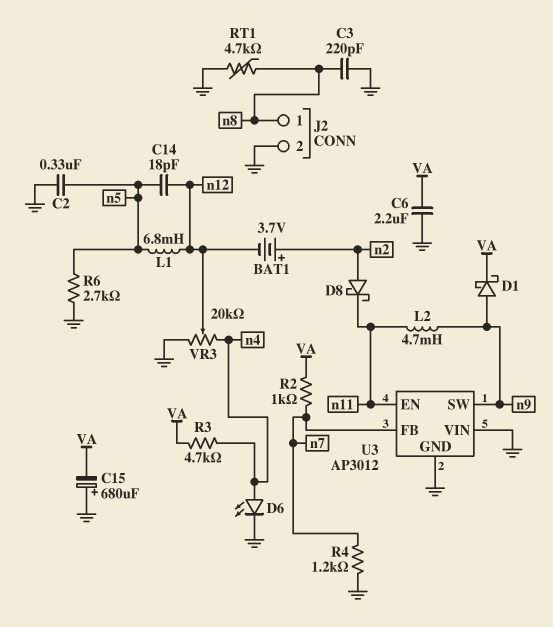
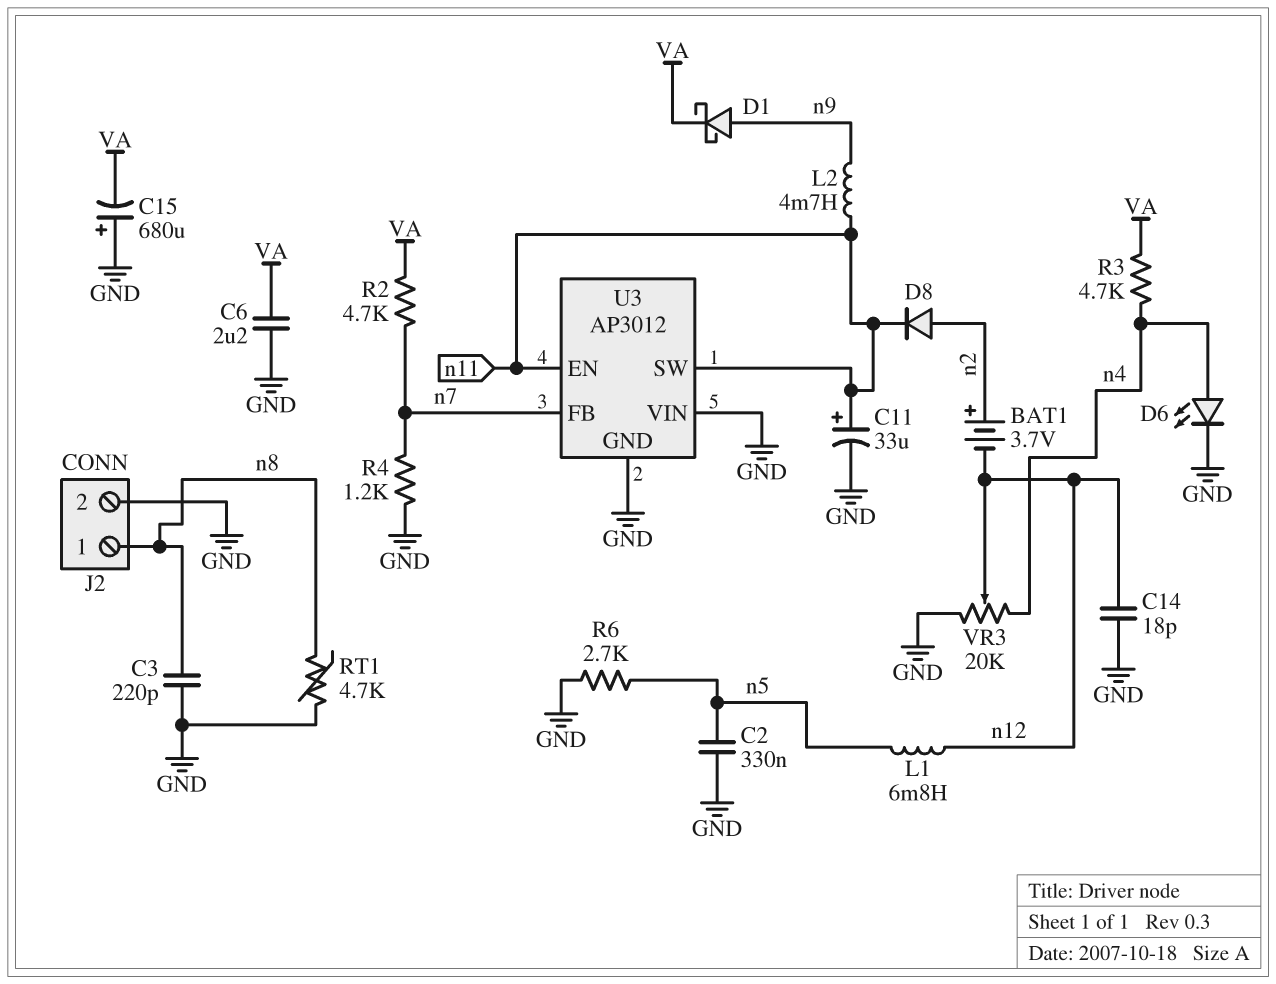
C11: none -> 33uF (plus n11, minus GND)
C14: 18pF (n5, n12) -> 18pF (GND, n12)
D8: schottky (A n2, K n11) -> diode (A n2, K n11)
R2: 1k (VA, n7) -> 4.7k (VA, n7)
U3 pin SW: n9 -> n11

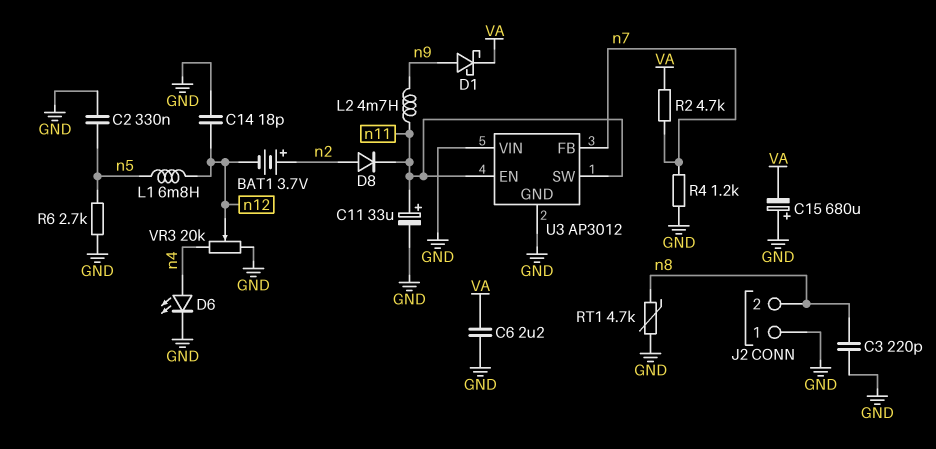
J2 pin 1: n8 -> GND
J2 pin 2: GND -> n8
R3: 4.7k (VA, n4) -> none

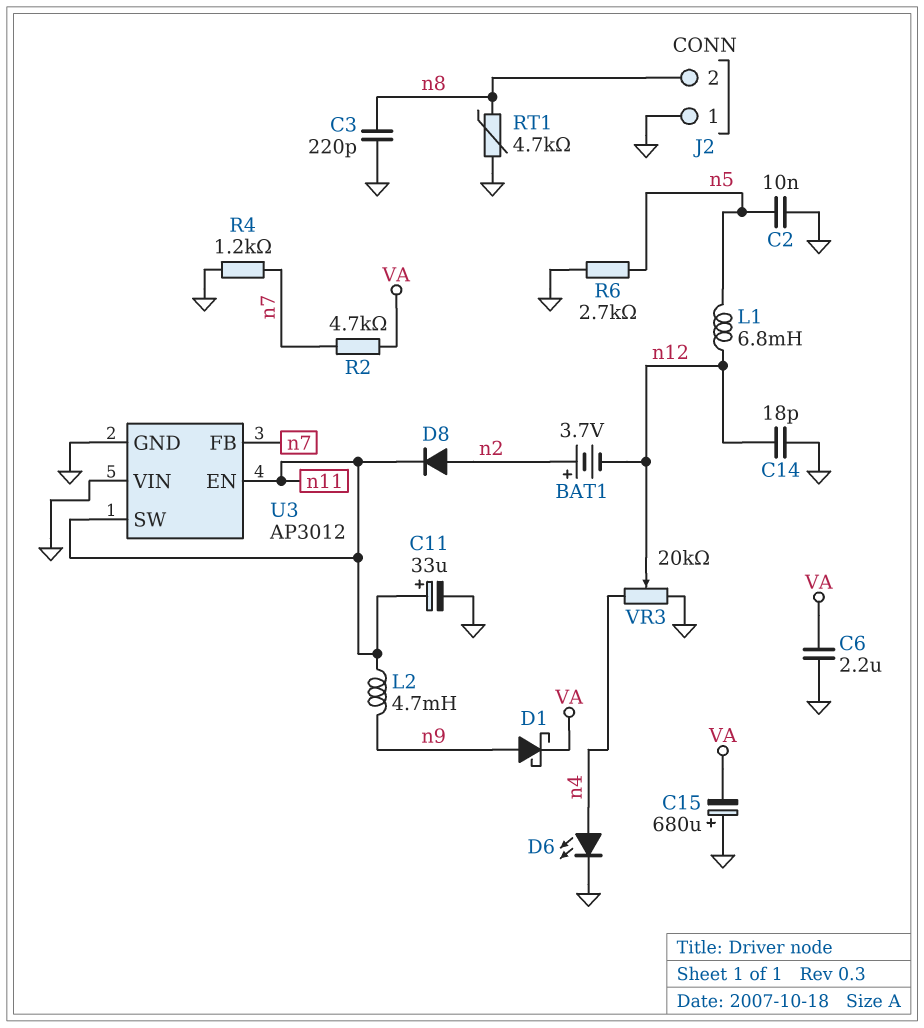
C2: 330nF (GND, n5) -> 10nF (GND, n5)

